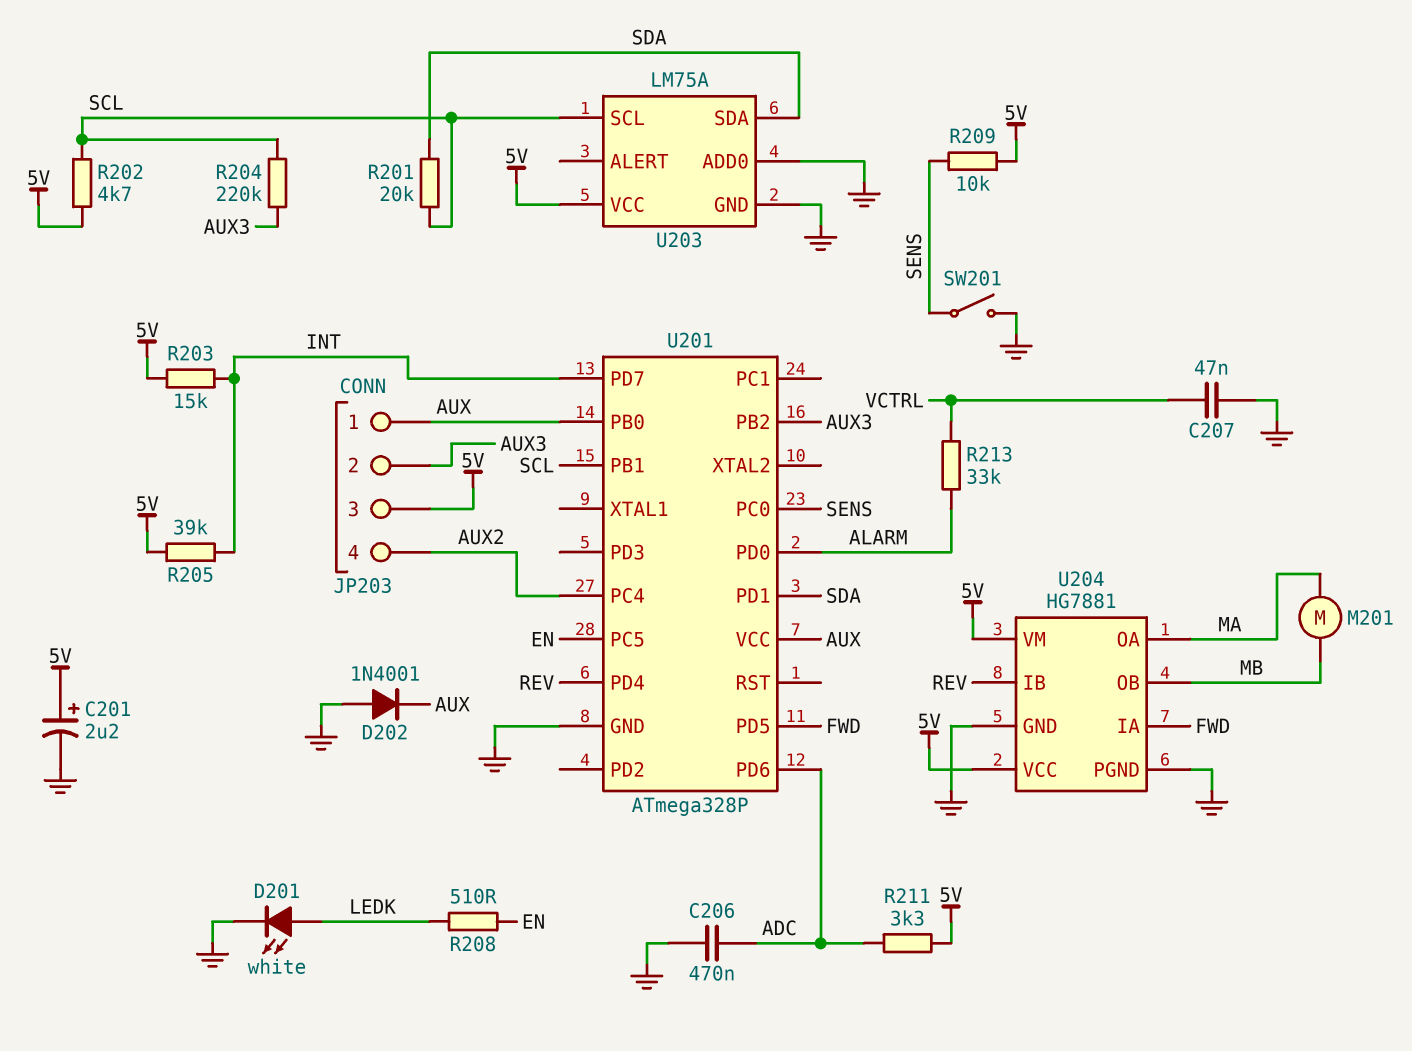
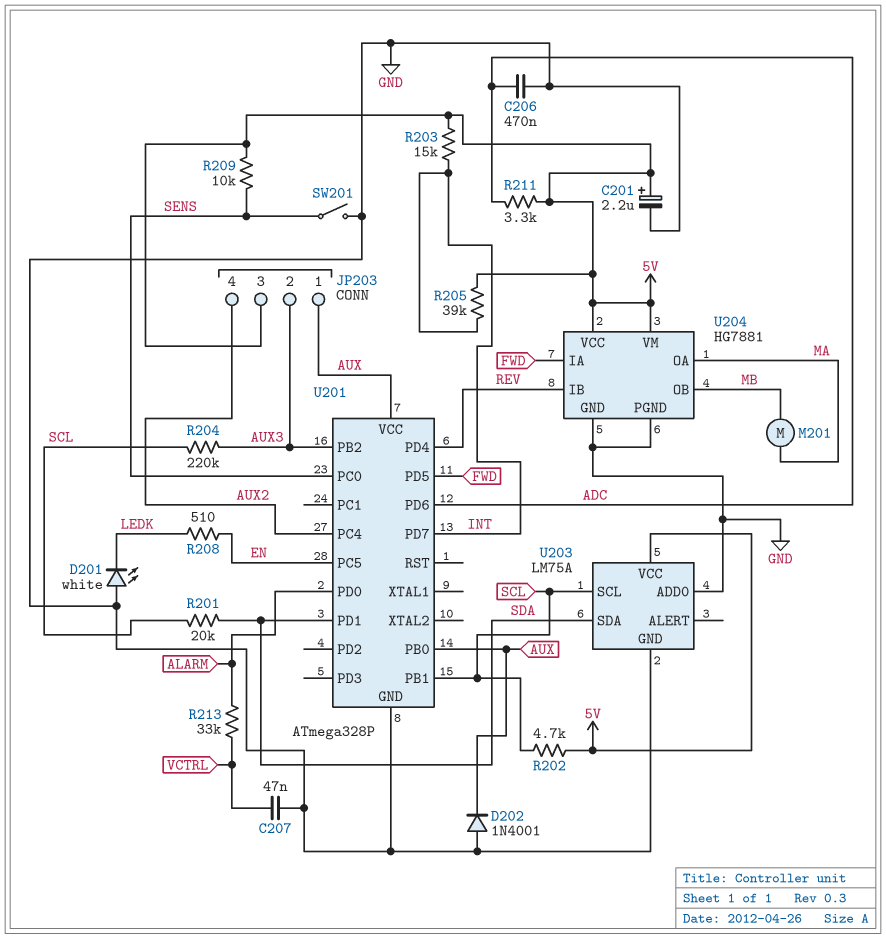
D201: LED white (A LEDK, K GND) -> LED white (A GND, K LEDK)

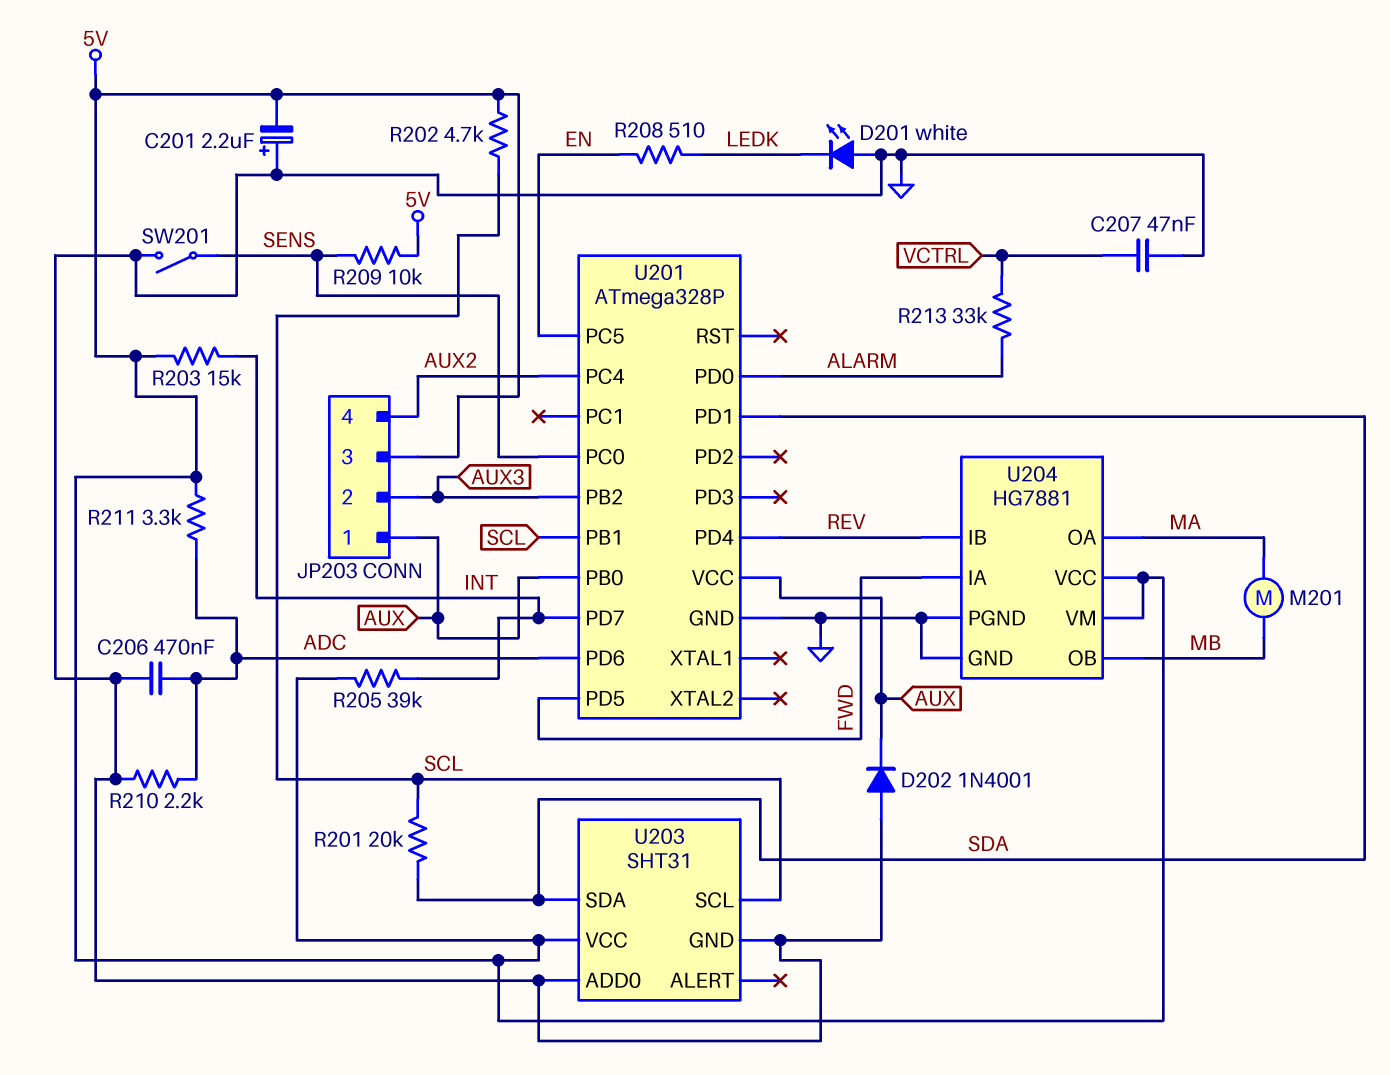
C201: 2.2uF (plus 5V, minus GND) -> 2.2uF (plus GND, minus 5V)
R204: 220k (AUX3, SCL) -> none
R210: none -> 2.2k (ADC, GND)
U203: LM75A -> SHT31

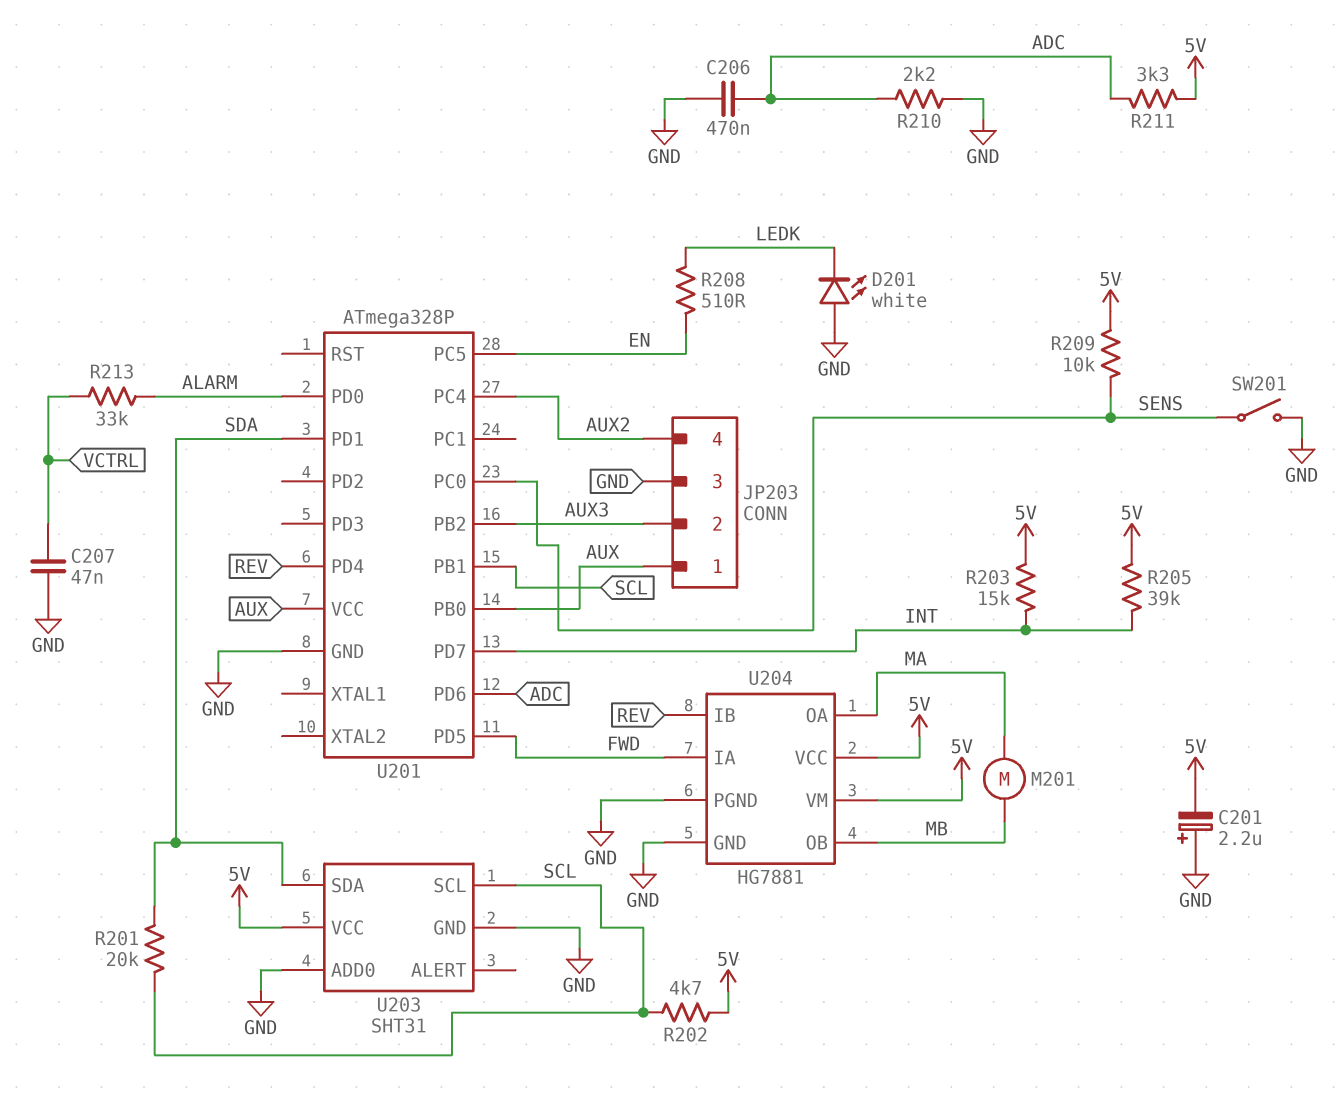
D202: diode 1N4001 (A GND, K AUX) -> none
JP203 pin 3: 5V -> GND

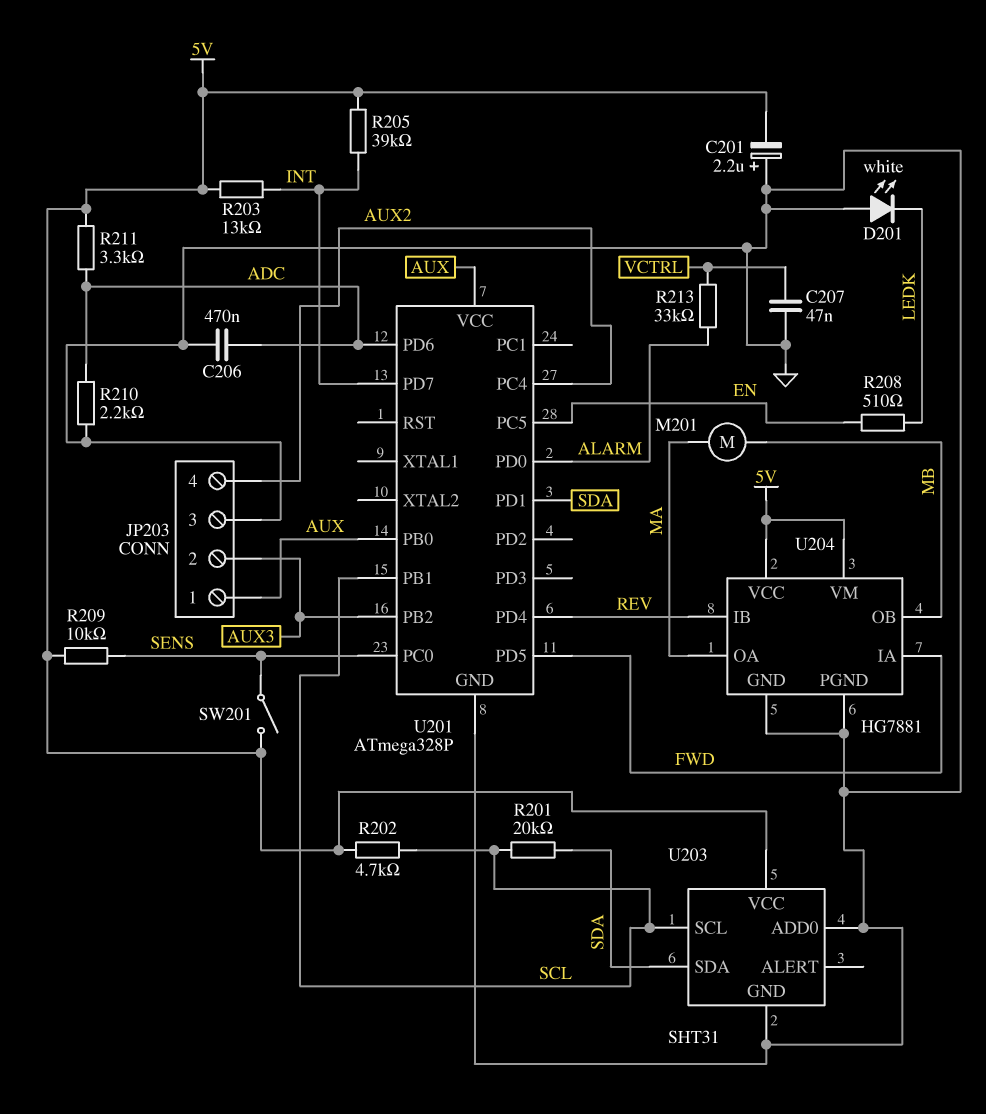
R203: 15k (5V, INT) -> 13k (5V, INT)
SW201: switch (GND, SENS) -> switch (5V, SENS)

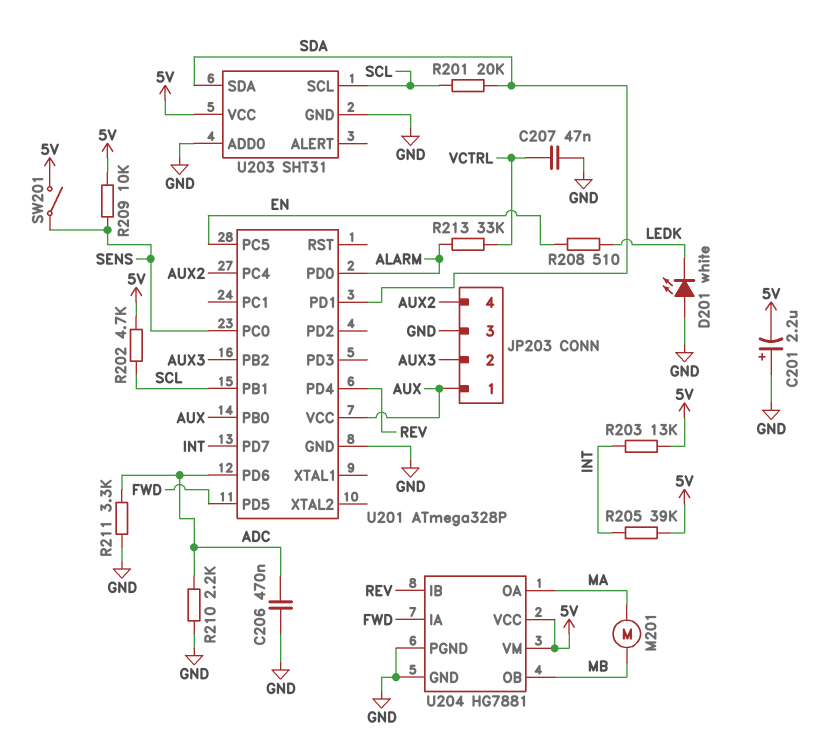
R211: 3.3k (5V, ADC) -> 3.3k (ADC, GND)

